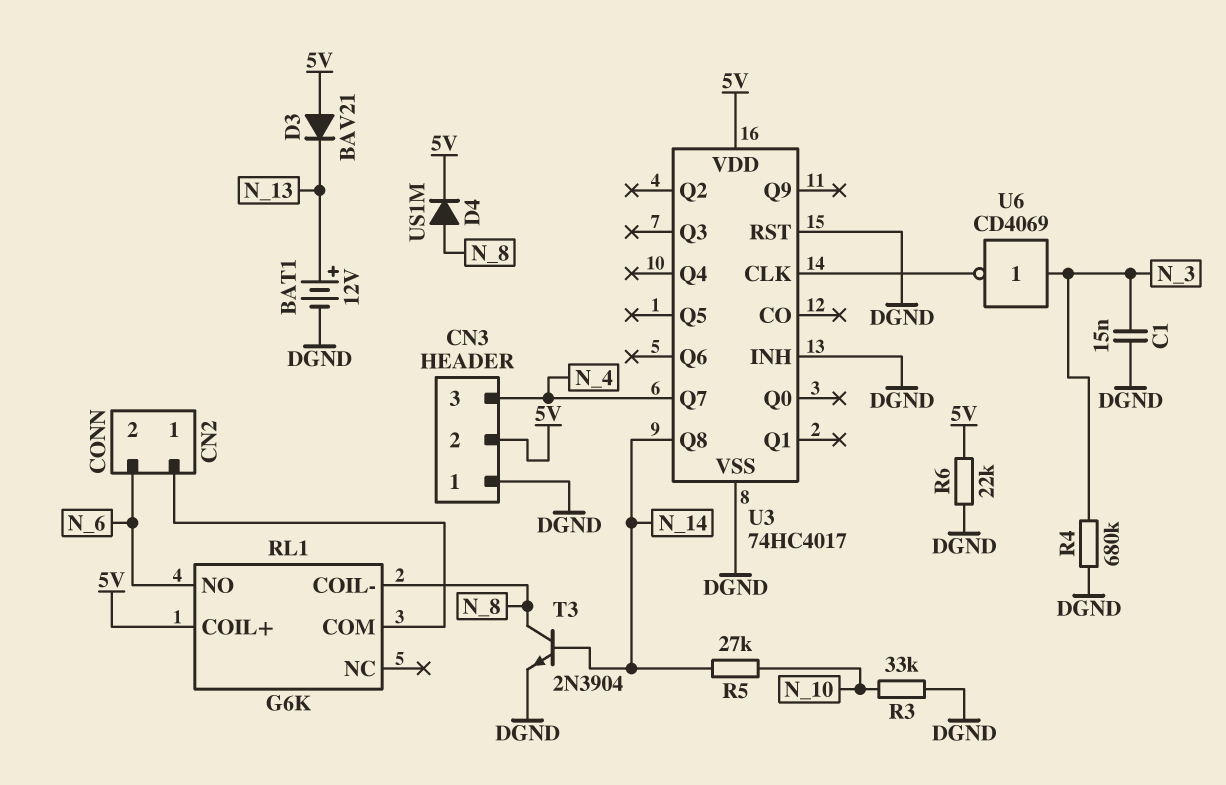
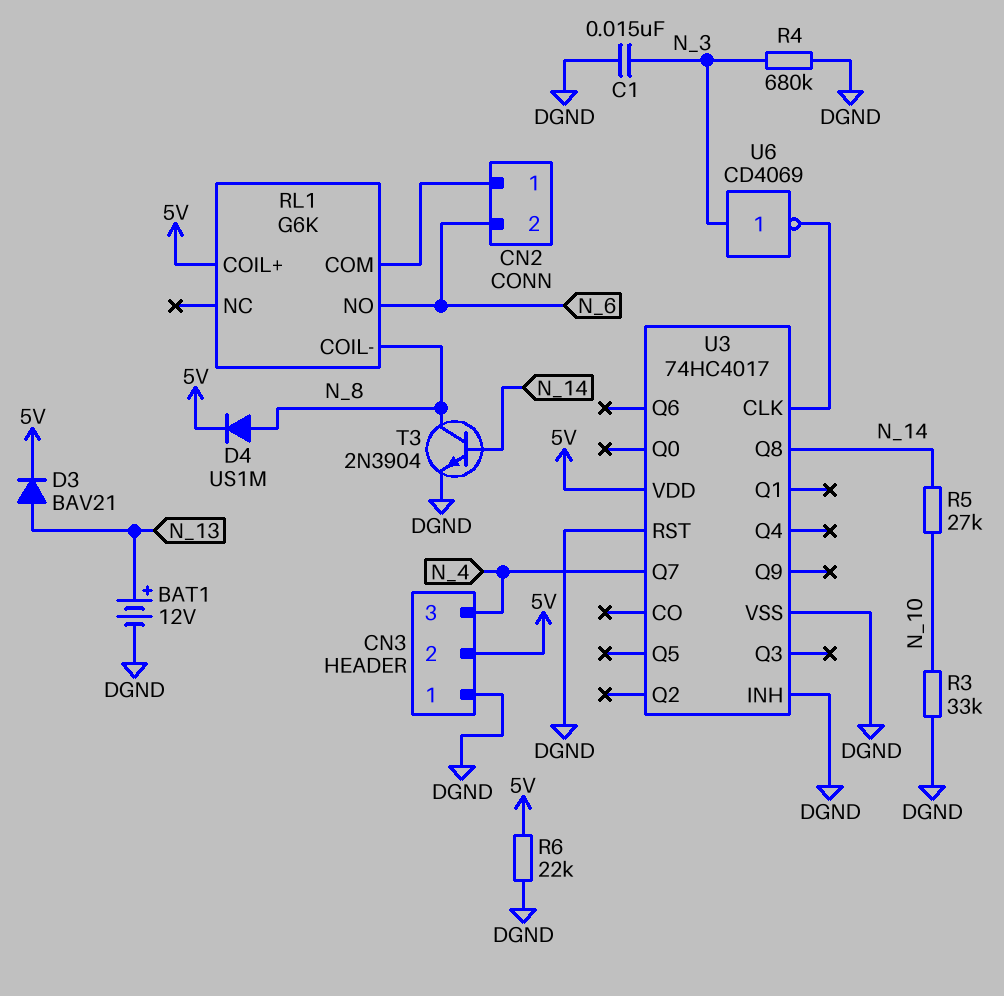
D3: diode BAV21 (A 5V, K N_13) -> diode BAV21 (A N_13, K 5V)

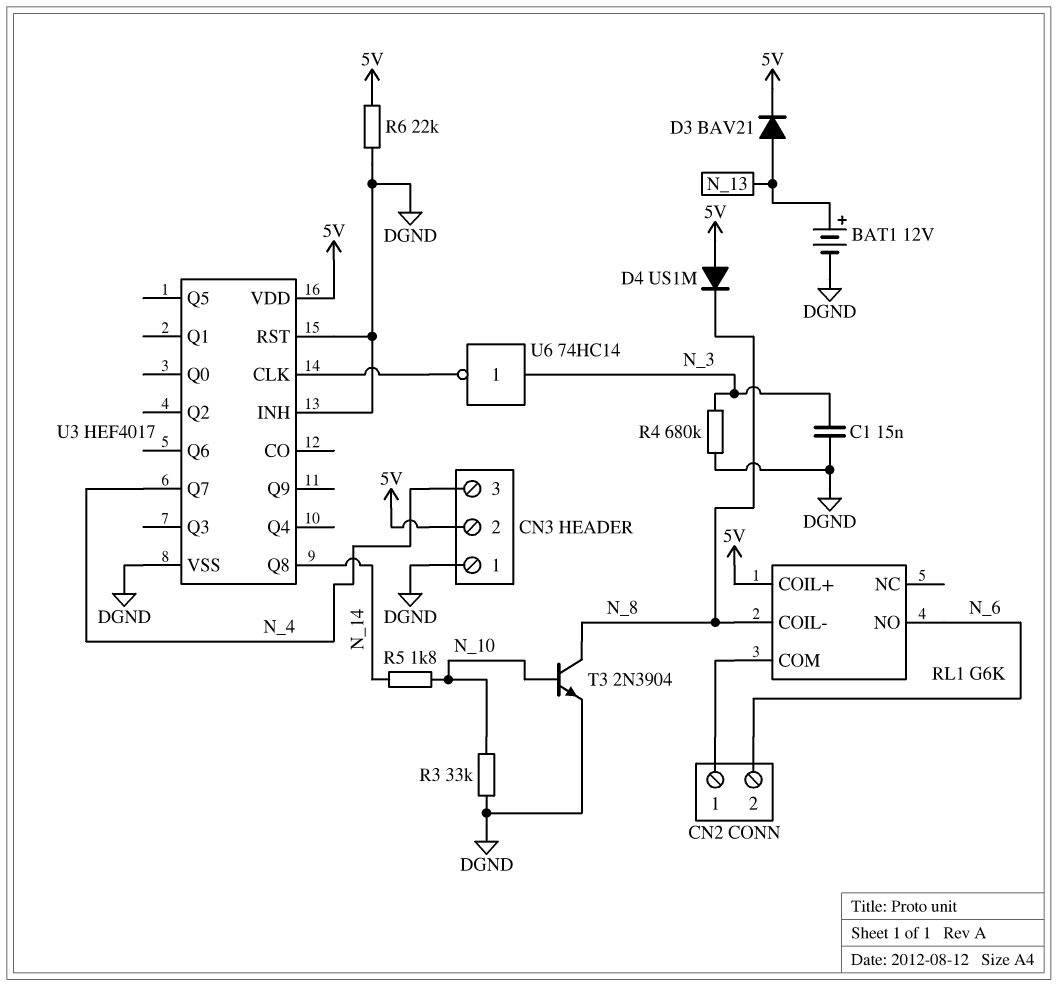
D4: diode US1M (A N_8, K 5V) -> diode US1M (A 5V, K N_8)
R5: 27k (N_10, N_14) -> 1.8k (N_10, N_14)
T3: NPN 2N3904 (B N_14, C N_8, E DGND) -> NPN 2N3904 (B N_10, C N_8, E DGND)
U3: 74HC4017 -> HEF4017
U6: NOT CD4069 (in N_3, out U3/CLK) -> NOT 74HC14 (in N_3, out U3/CLK)

